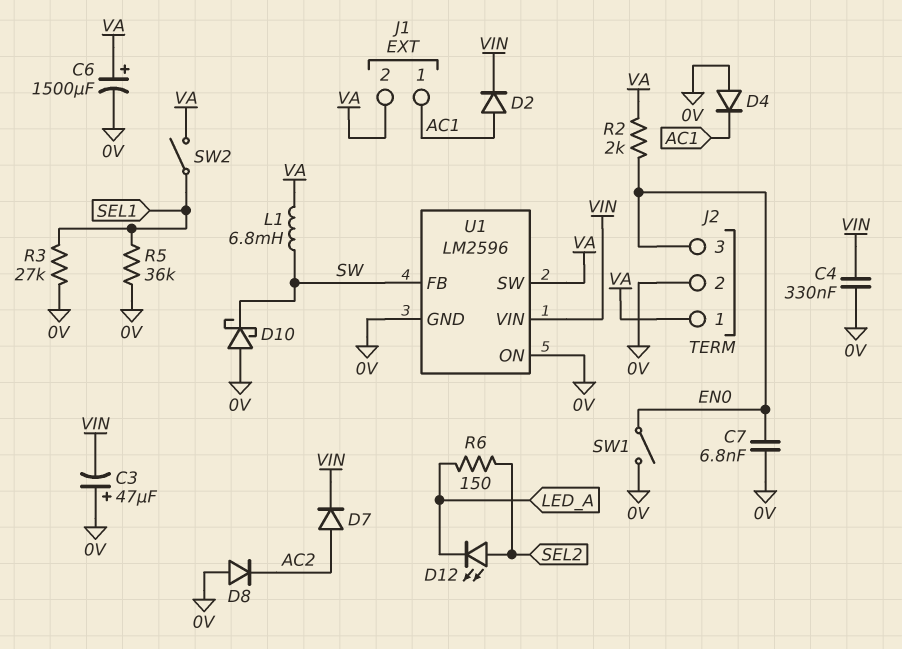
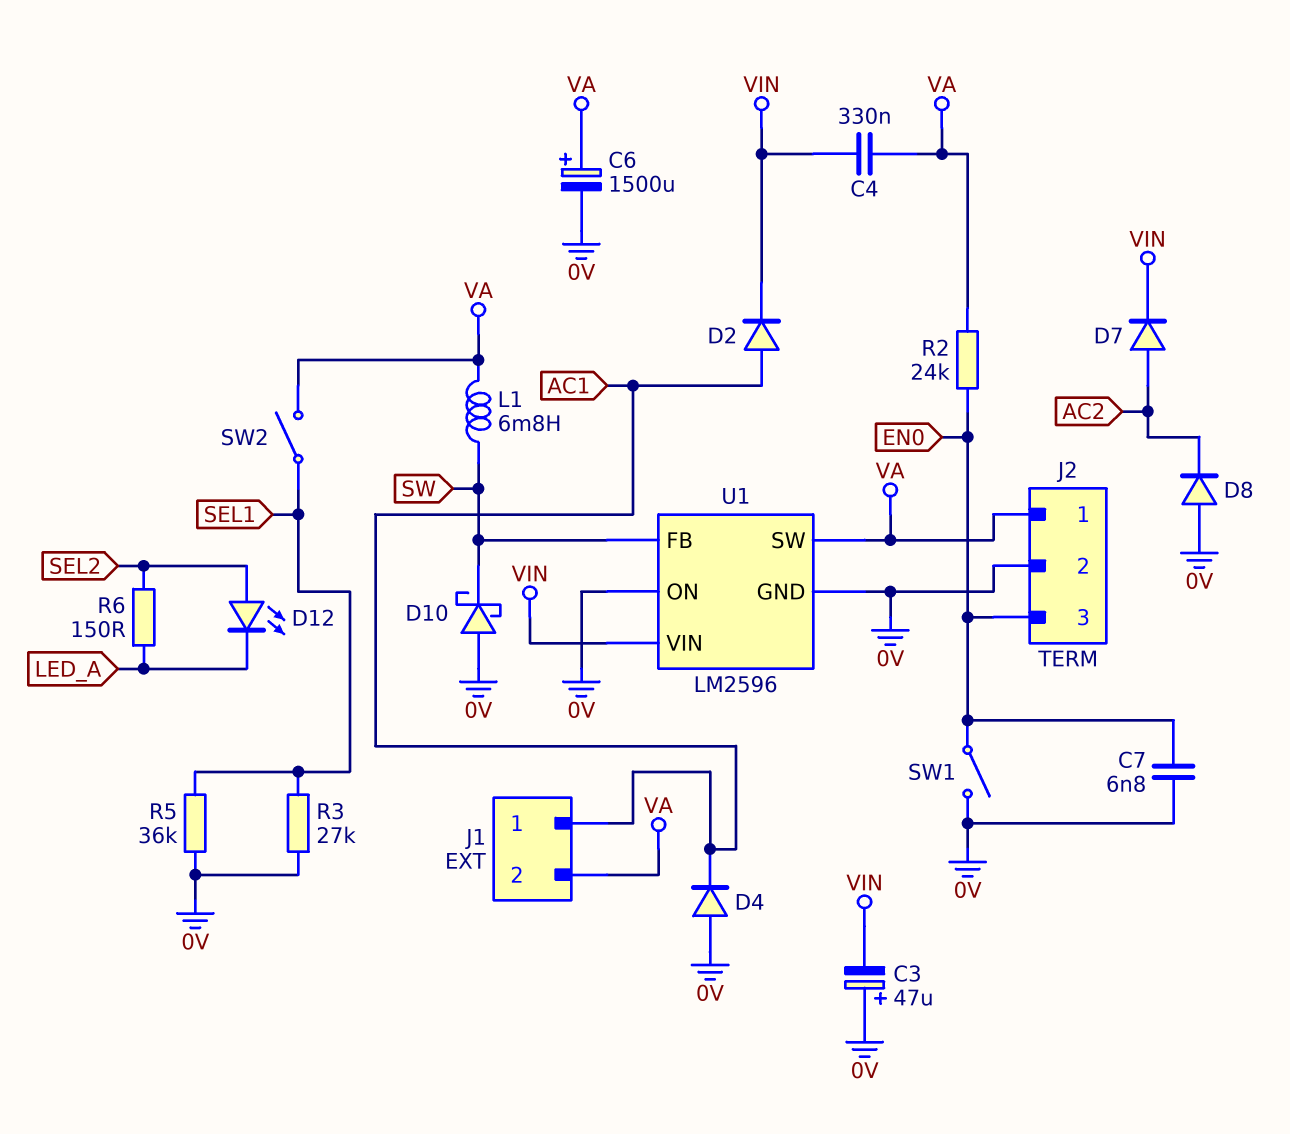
C4: 330nF (0V, VIN) -> 330nF (VA, VIN)
R2: 2k (EN0, VA) -> 24k (EN0, VA)

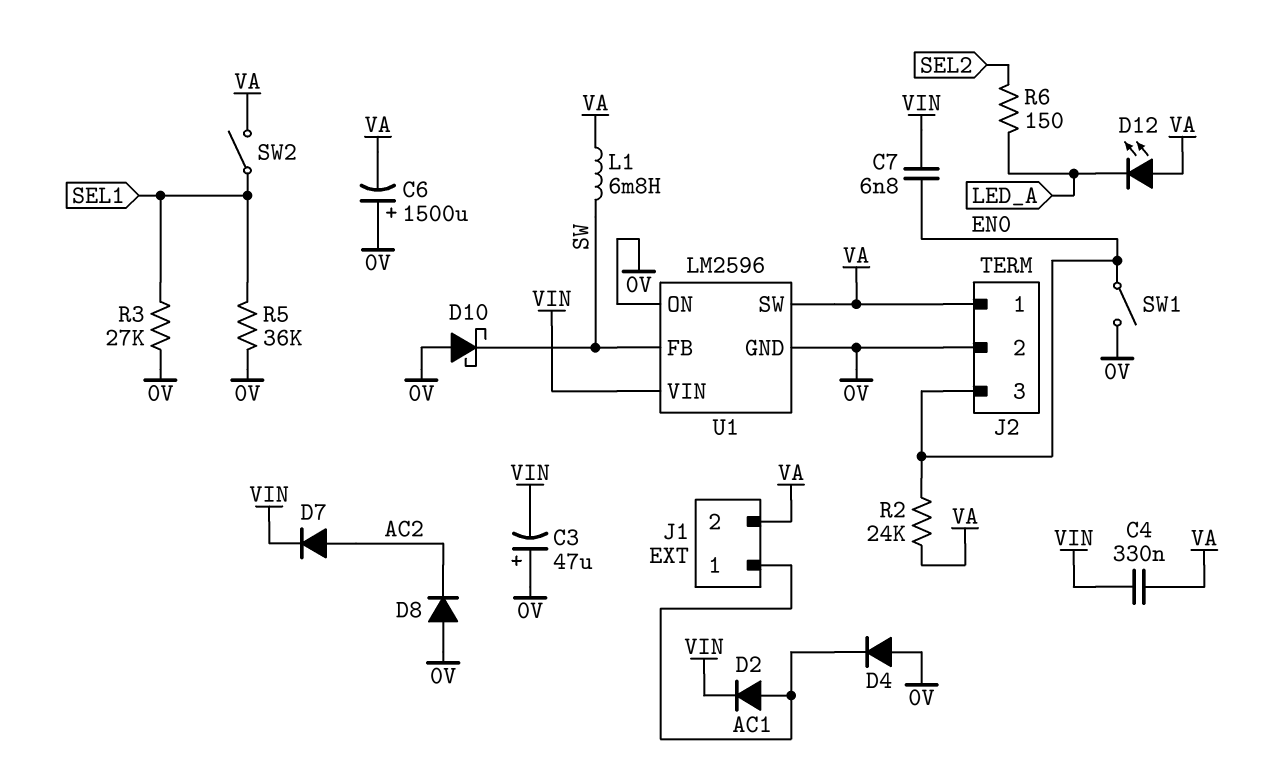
C6: 1500uF (plus VA, minus 0V) -> 1500uF (plus 0V, minus VA)
C7: 6.8nF (0V, EN0) -> 6.8nF (EN0, VIN)
D12: LED (A SEL2, K LED_A) -> LED (A VA, K LED_A)

